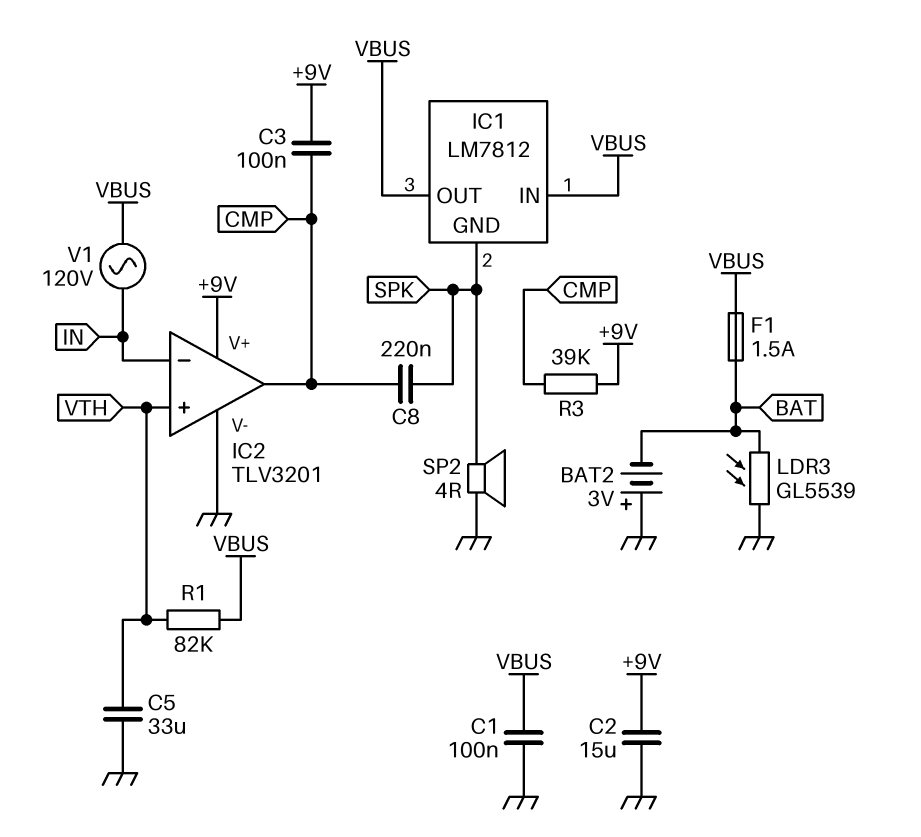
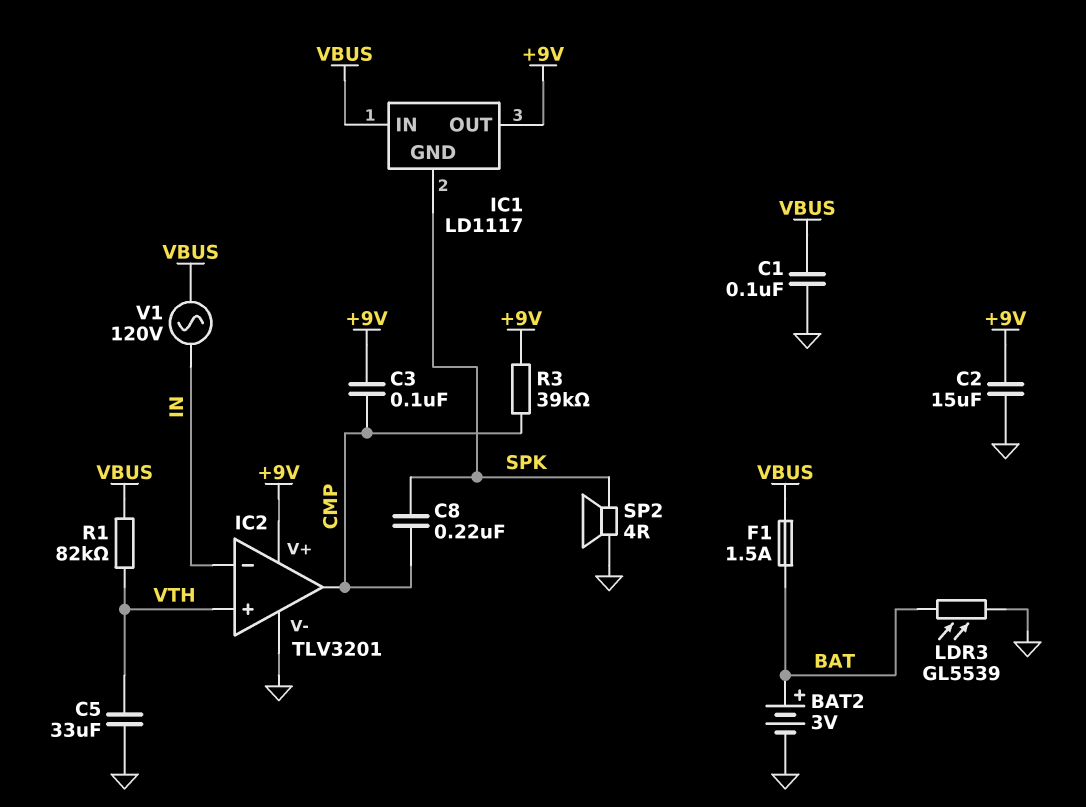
BAT2: 3V (plus GND, minus BAT) -> 3V (plus BAT, minus GND)
IC1: LM7812 -> LD1117
IC1 pin OUT: VBUS -> +9V

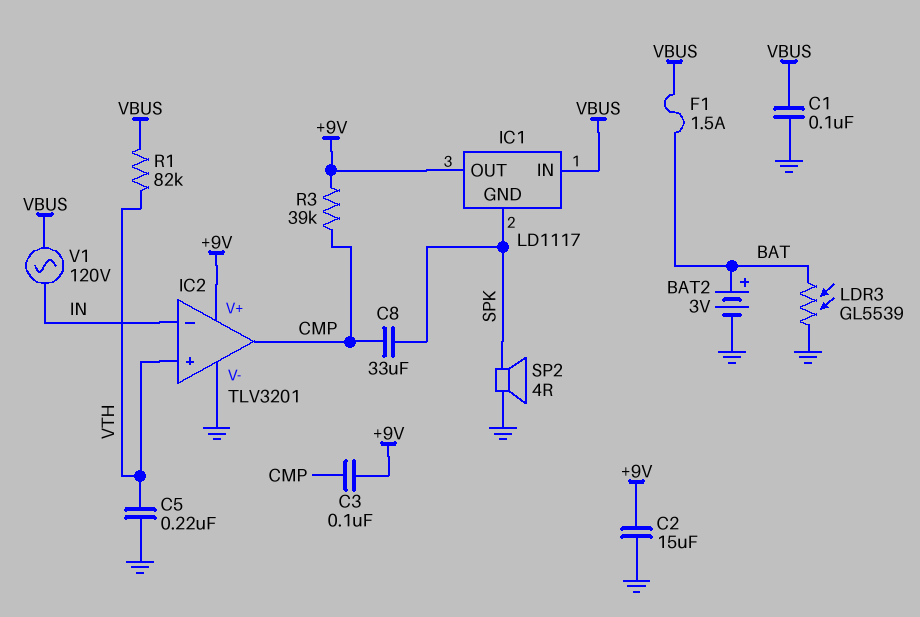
C5: 33uF (GND, VTH) -> 220nF (GND, VTH)
C8: 220nF (CMP, SPK) -> 33uF (CMP, SPK)

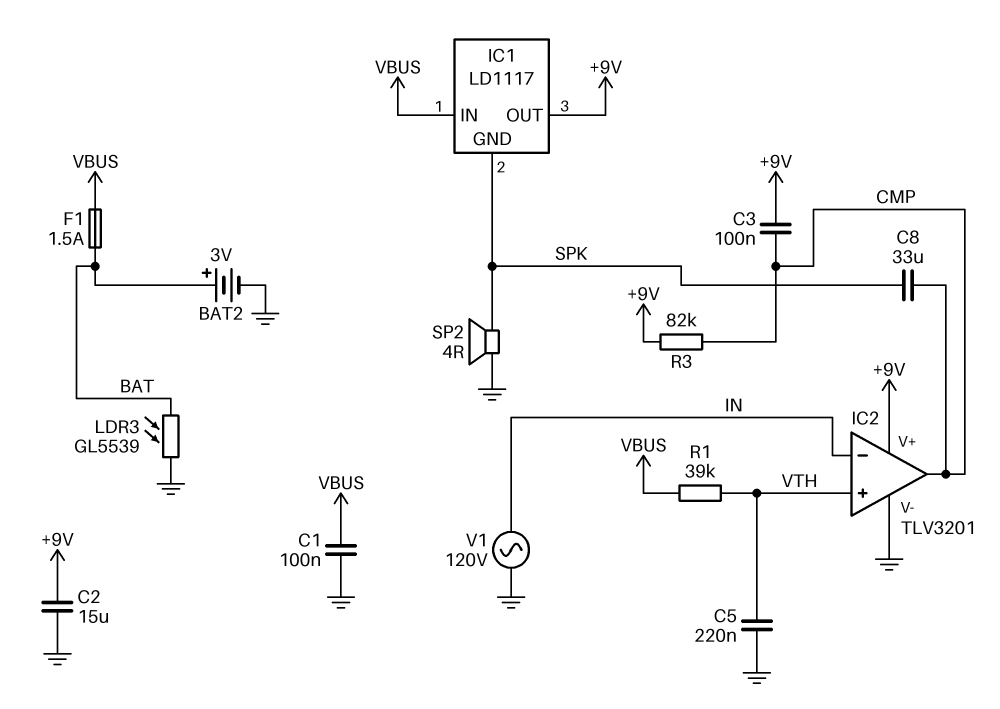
R1: 82k (VBUS, VTH) -> 39k (VBUS, VTH)
R3: 39k (+9V, CMP) -> 82k (+9V, CMP)
V1: AC 120V (IN, VBUS) -> AC 120V (GND, IN)

